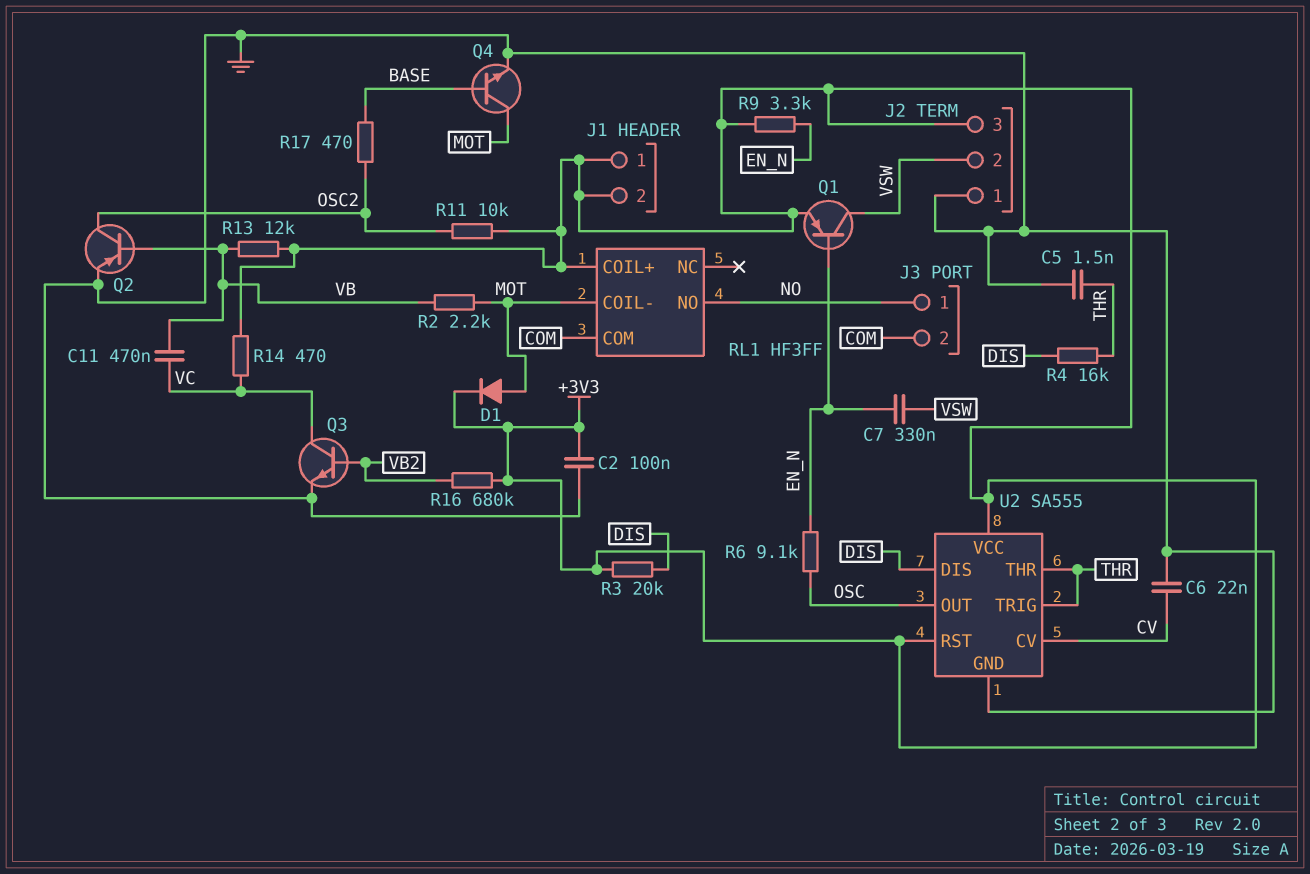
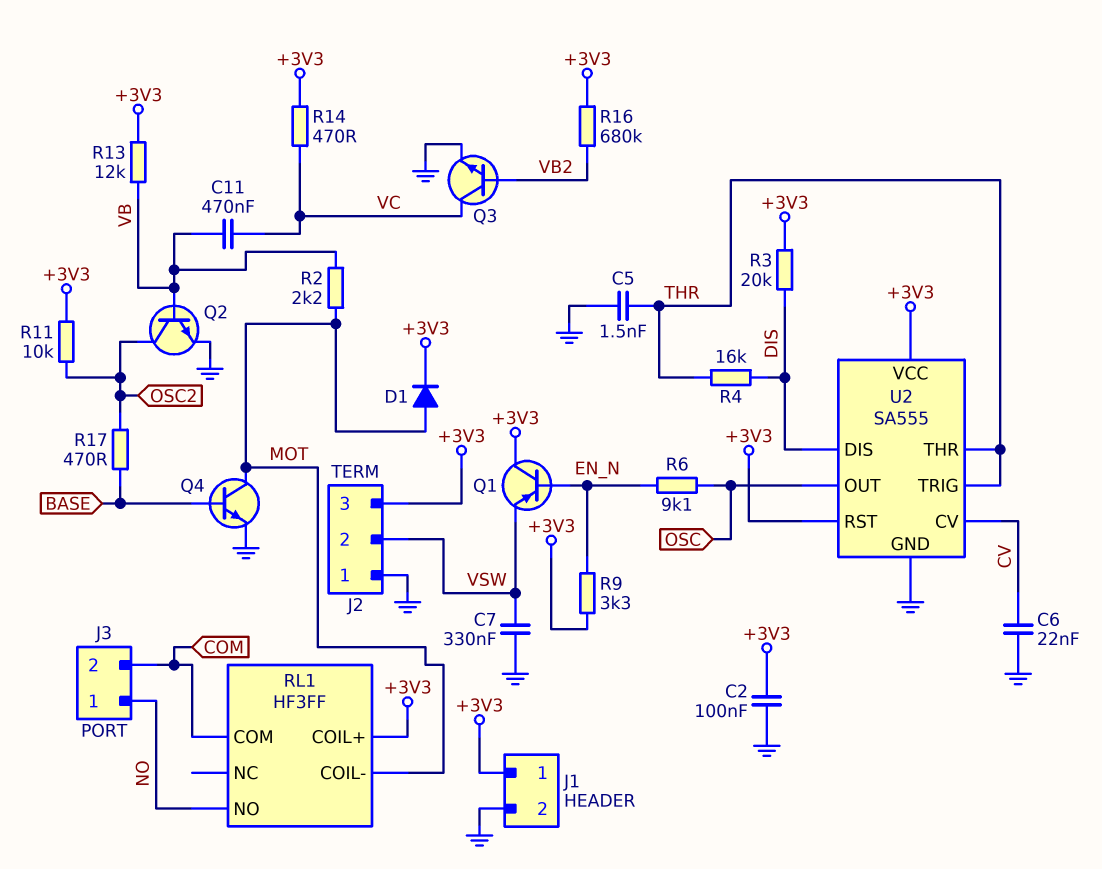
C7: 330nF (EN_N, VSW) -> 330nF (GND, VSW)
J1 pin 2: +3V3 -> GND
Q1: PNP (B EN_N, C VSW, E +3V3) -> PNP (B EN_N, C +3V3, E VSW)
Q2: PNP (B VB, C OSC2, E GND) -> NPN (B VB, C OSC2, E GND)

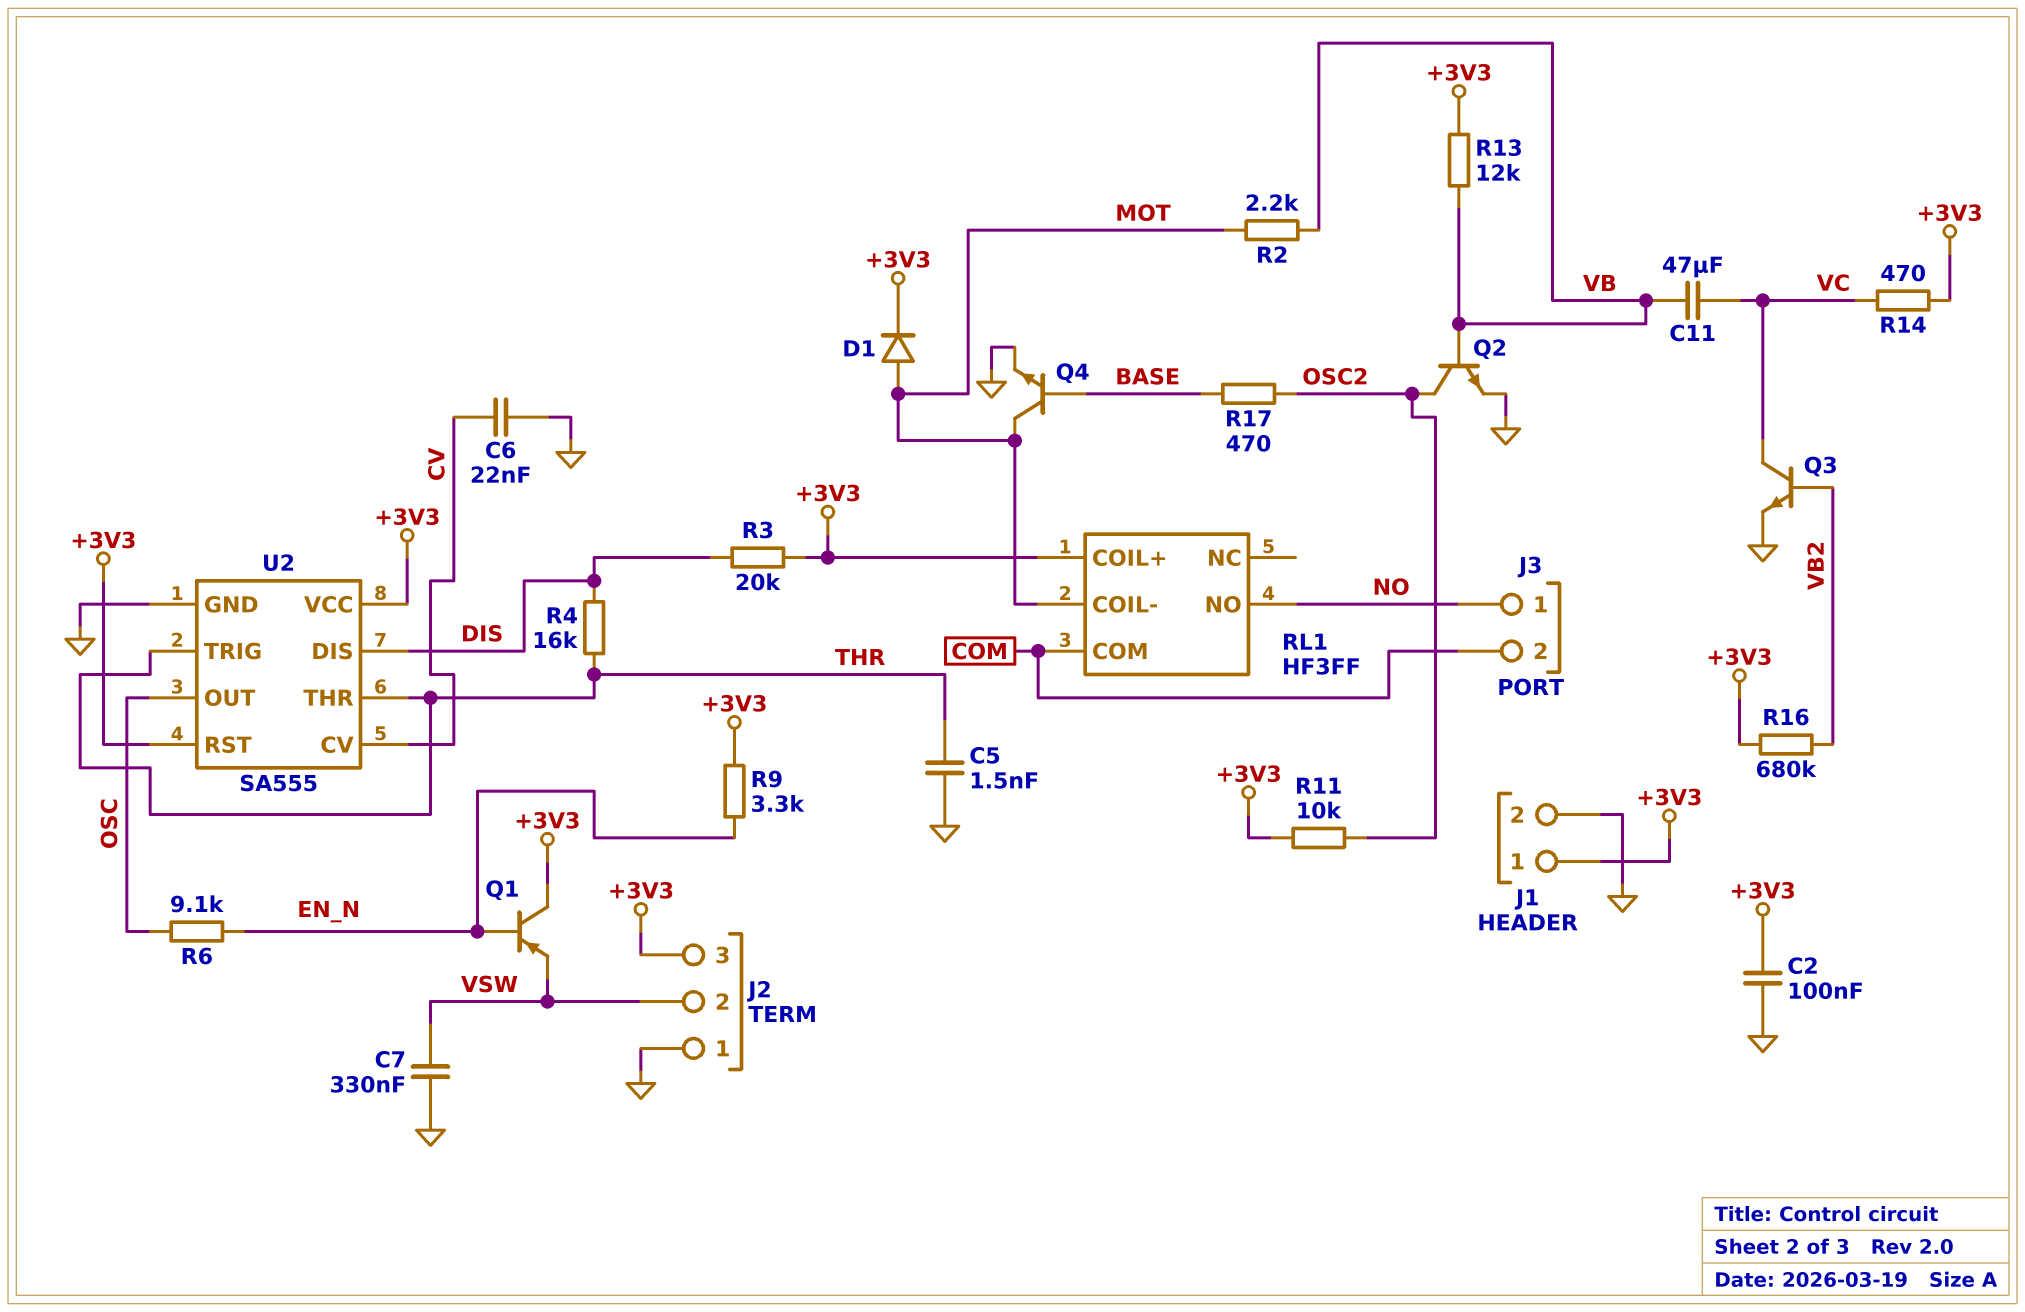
C11: 470nF (VB, VC) -> 47uF (VB, VC)

